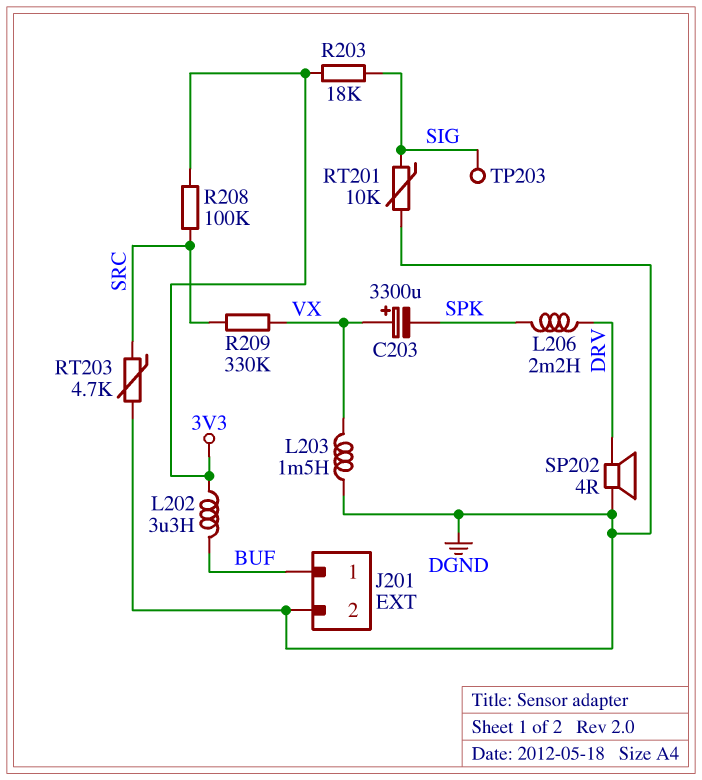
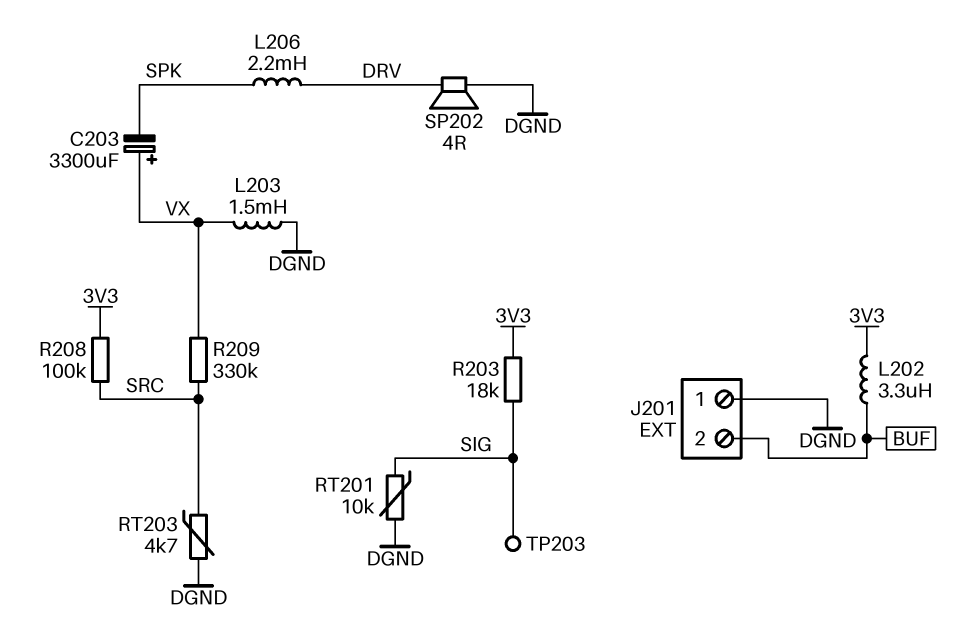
J201 pin 1: BUF -> DGND
J201 pin 2: DGND -> BUF

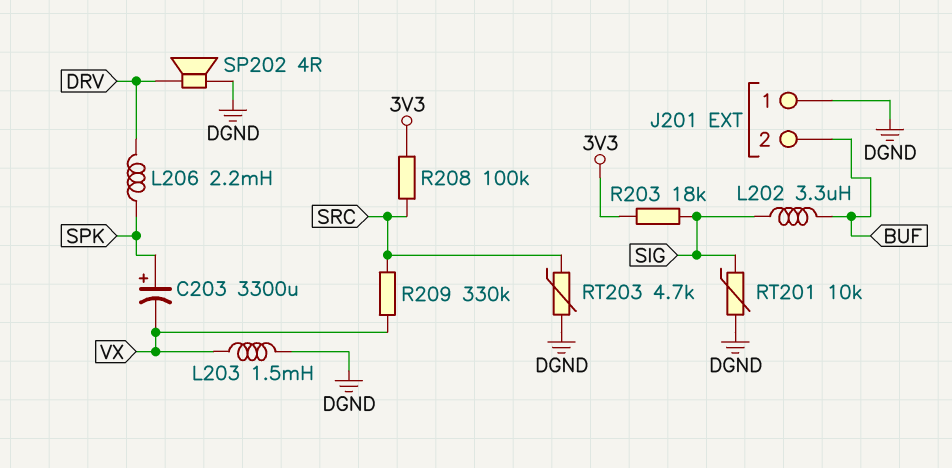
C203: 3300uF (plus VX, minus SPK) -> 3300uF (plus SPK, minus VX)
L202: 3.3uH (3V3, BUF) -> 3.3uH (BUF, SIG)
TP203: test point (SIG) -> none

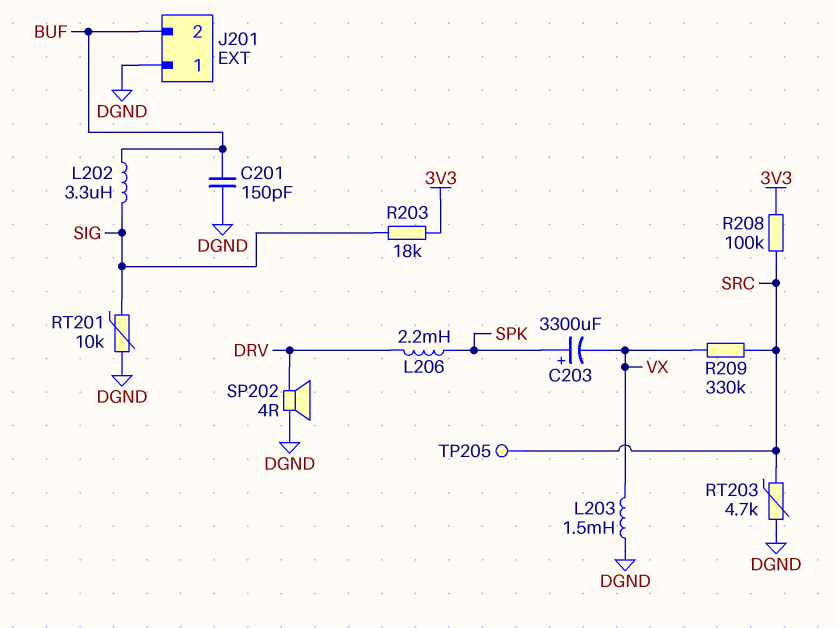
C201: none -> 150pF (BUF, DGND)
TP205: none -> test point (SRC)

